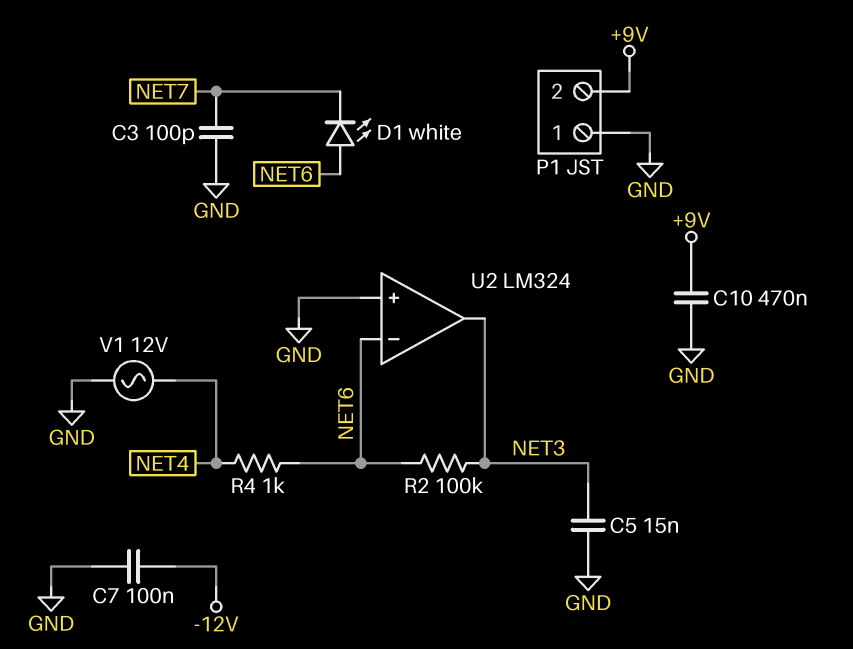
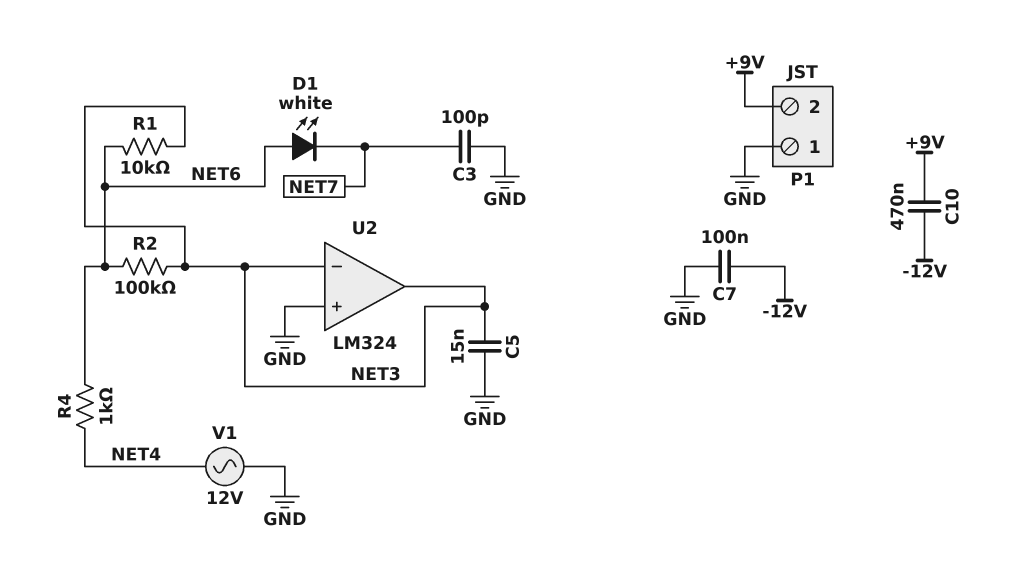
C10: 470nF (+9V, GND) -> 470nF (+9V, -12V)
R1: none -> 10k (NET3, NET6)
U2 pin in-: NET6 -> NET3

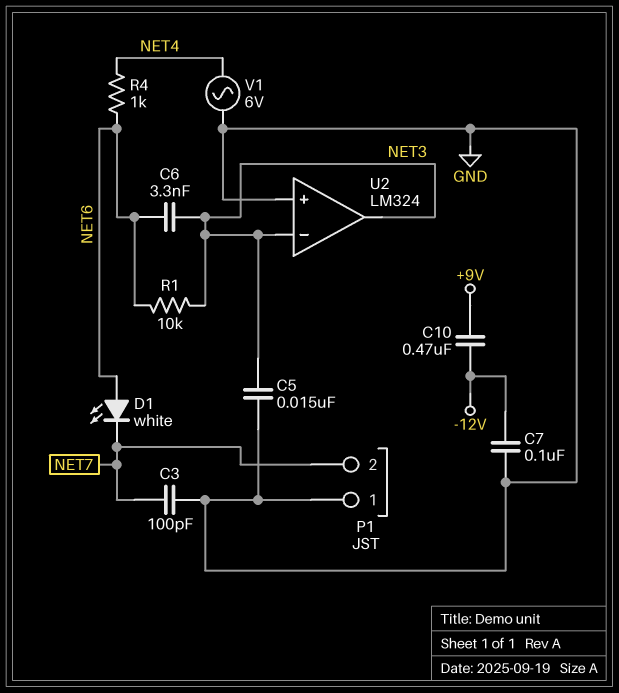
C6: none -> 3.3nF (NET3, NET6)
P1 pin 2: +9V -> NET7
R2: 100k (NET3, NET6) -> none
V1: AC 12V (GND, NET4) -> AC 6V (GND, NET4)

